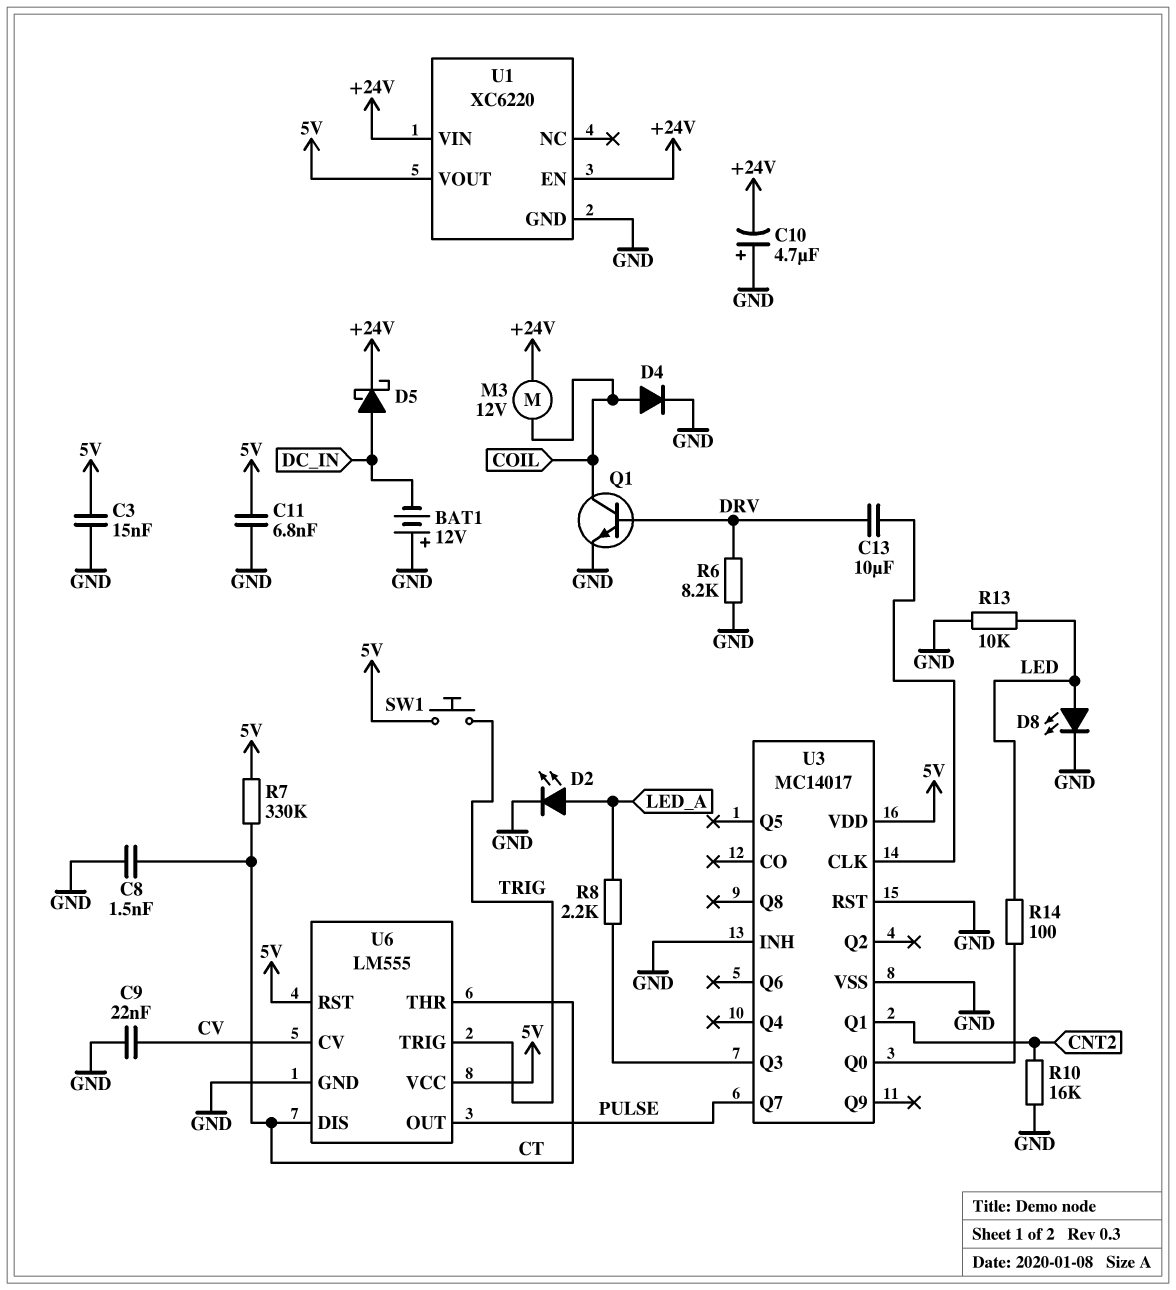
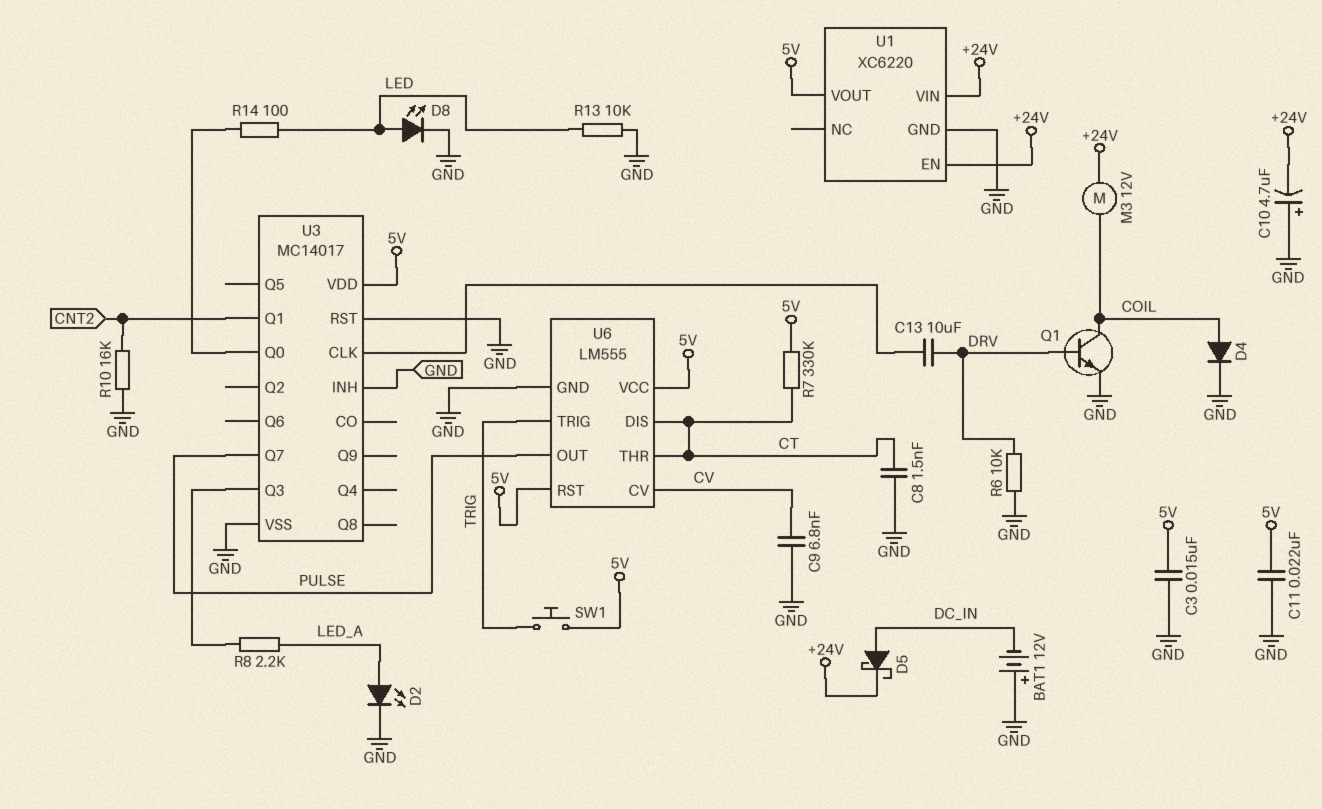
C9: 22nF (CV, GND) -> 6.8nF (CV, GND)
C11: 6.8nF (5V, GND) -> 22nF (5V, GND)
R6: 8.2k (DRV, GND) -> 10k (DRV, GND)

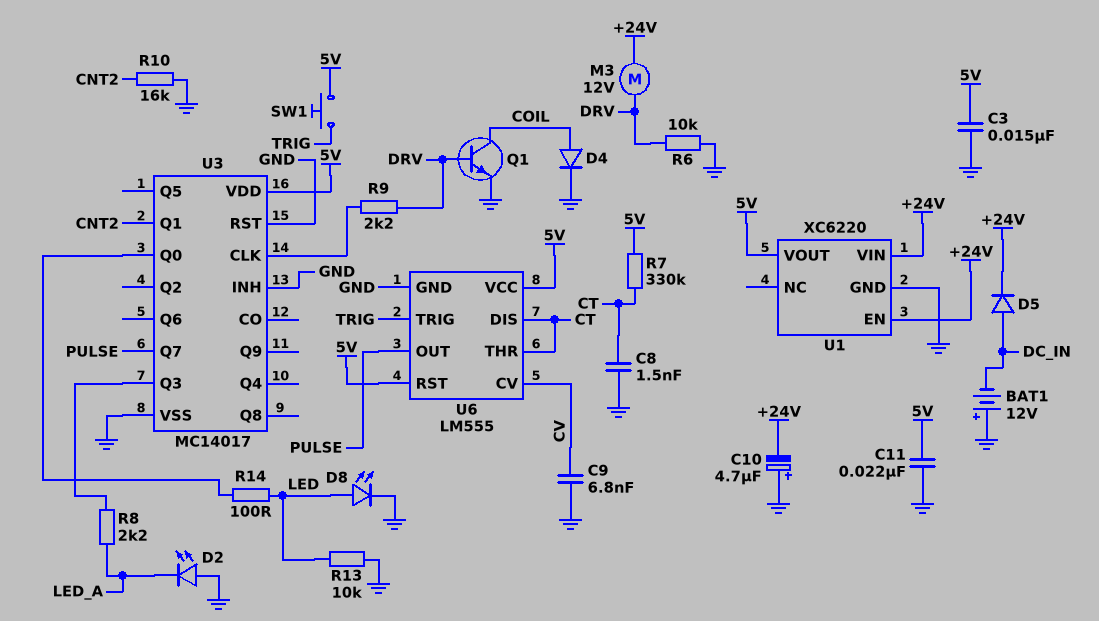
C13: 10uF (DRV, U3/CLK) -> none
D2: LED (A LED_A, K GND) -> LED (A GND, K LED_A)
D5: schottky (A DC_IN, K +24V) -> diode (A DC_IN, K +24V)
M3: motor 12V (+24V, COIL) -> motor 12V (+24V, DRV)
R9: none -> 2.2k (DRV, U3/CLK)

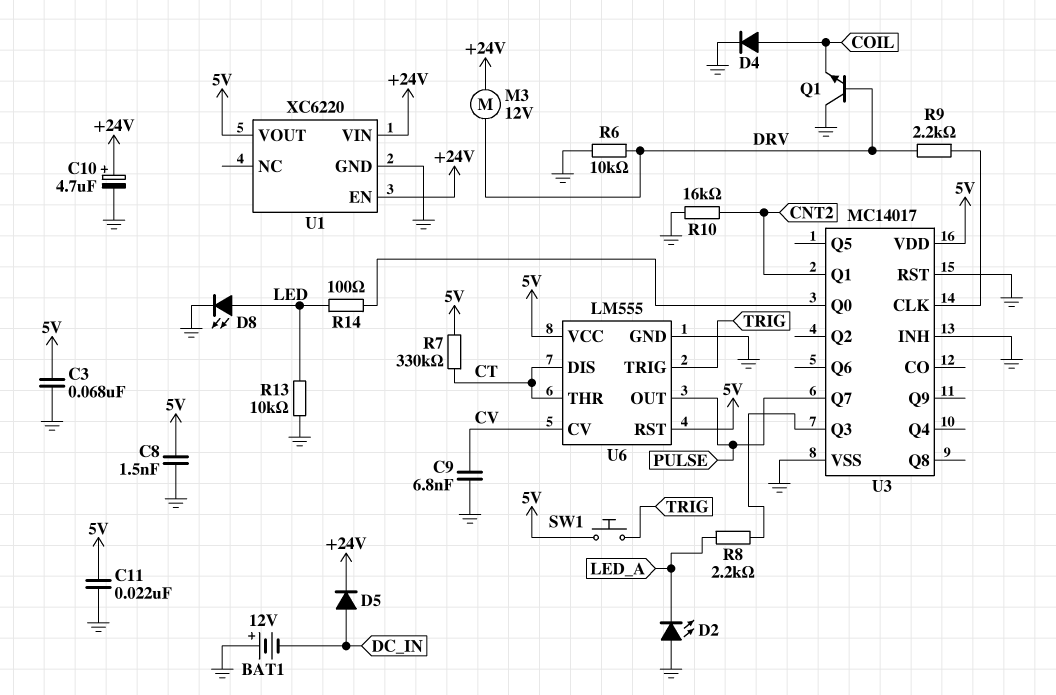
C3: 15nF (5V, GND) -> 68nF (5V, GND)
C8: 1.5nF (CT, GND) -> 1.5nF (5V, GND)
C10: 4.7uF (plus GND, minus +24V) -> 4.7uF (plus +24V, minus GND)
Q1: NPN (B DRV, C COIL, E GND) -> NPN (B DRV, C GND, E COIL)

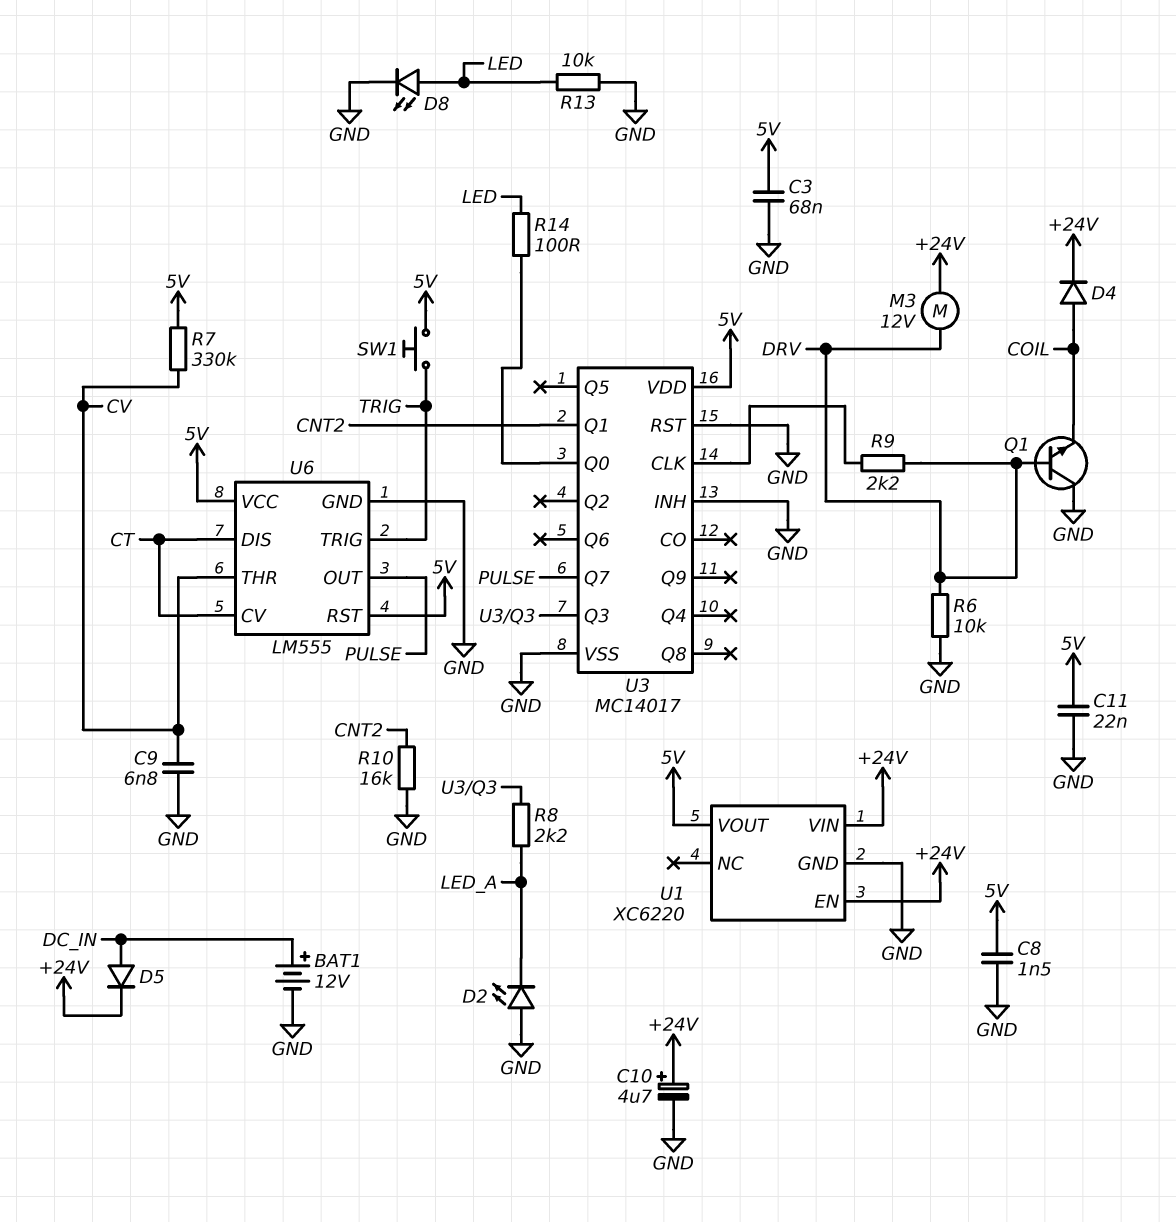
BAT1: 12V (plus GND, minus DC_IN) -> 12V (plus DC_IN, minus GND)
D4: diode (A COIL, K GND) -> diode (A COIL, K +24V)
R7: 330k (5V, CT) -> 330k (5V, CV)
U6 pin CV: CV -> CT
U6 pin THR: CT -> CV

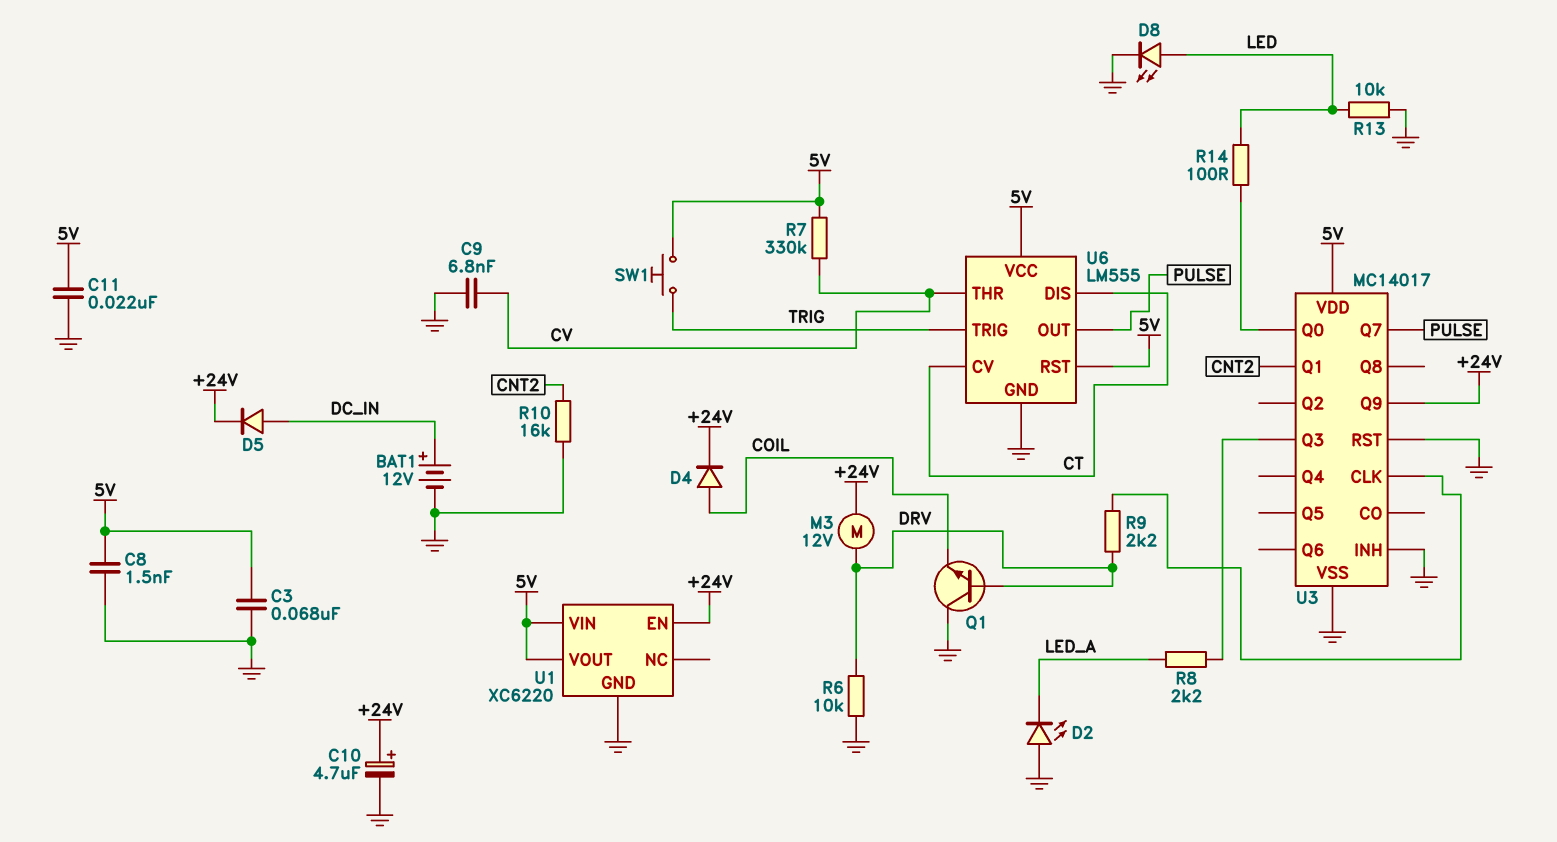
U1 pin VIN: +24V -> 5V
U3 pin Q9: none -> +24V

